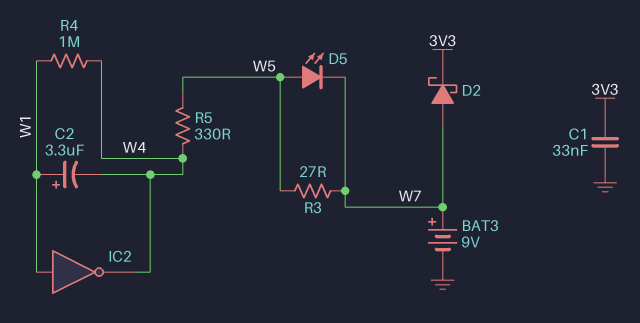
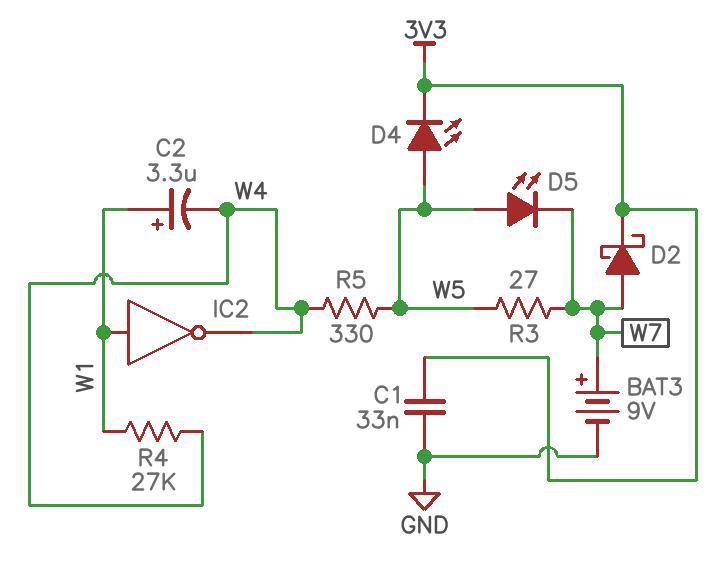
D4: none -> LED (A W5, K 3V3)
R4: 1M (W1, W4) -> 27k (W1, W4)

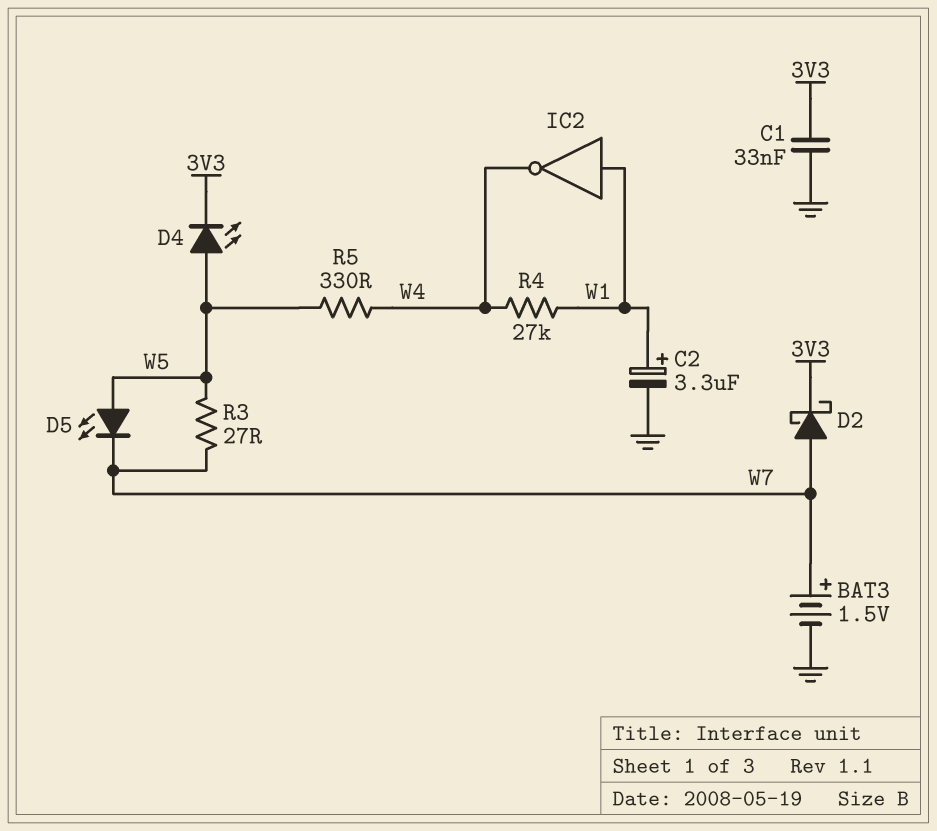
BAT3: 9V (plus W7, minus GND) -> 1.5V (plus W7, minus GND)
C2: 3.3uF (plus W1, minus W4) -> 3.3uF (plus W1, minus GND)

